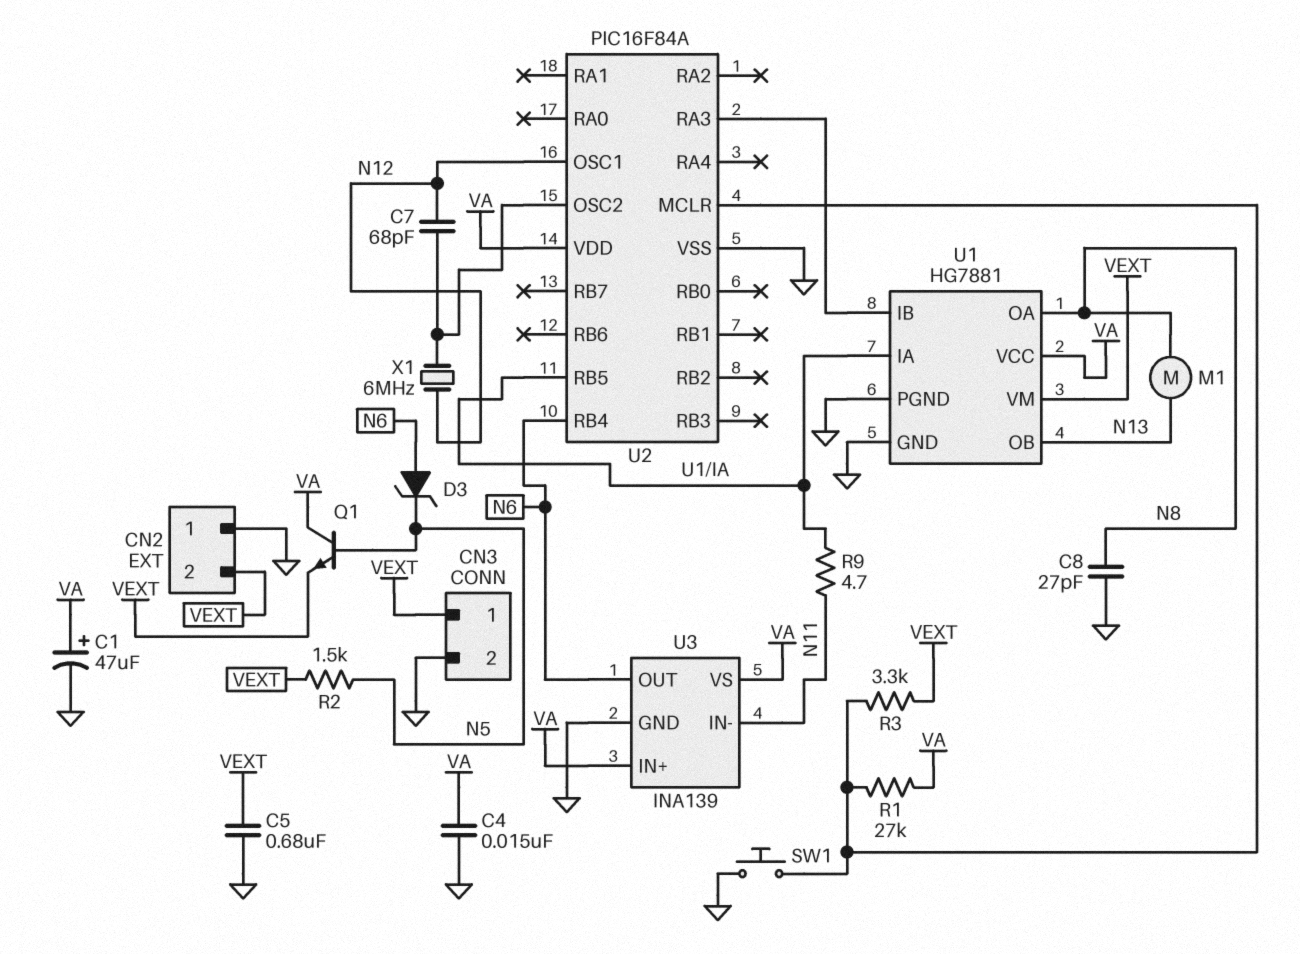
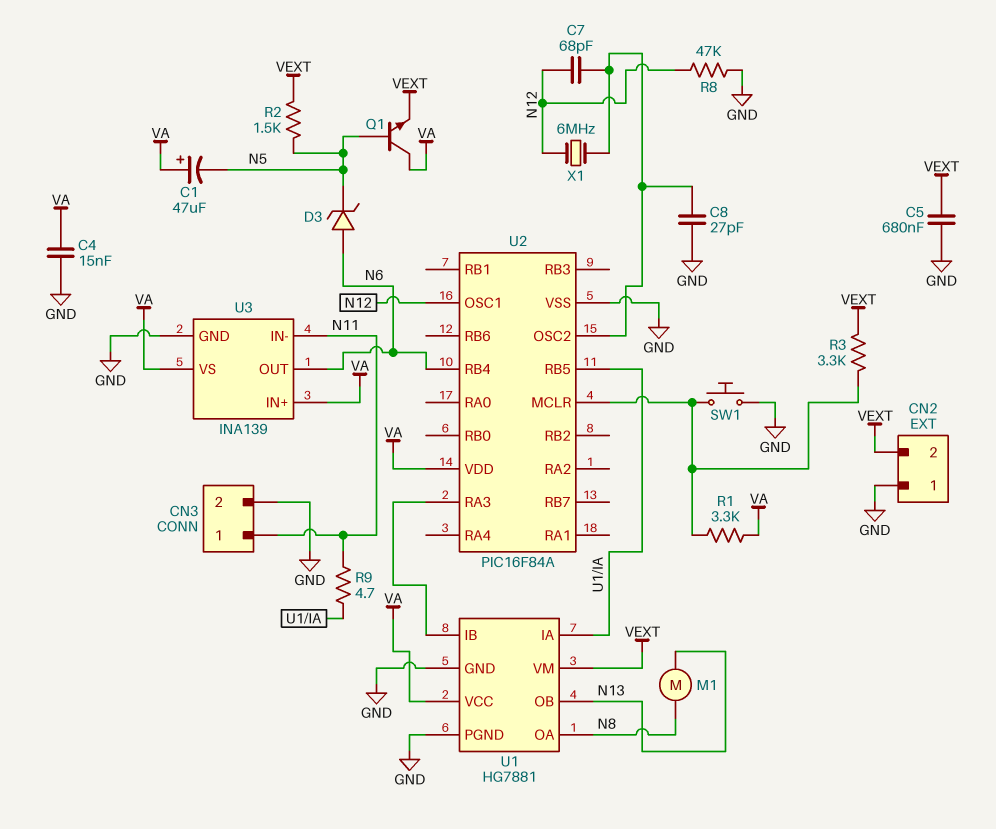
C1: 47uF (plus VA, minus GND) -> 47uF (plus VA, minus N5)
C8: 27pF (GND, N8) -> 27pF (GND, U2/OSC2)
CN3 pin 1: VEXT -> N11
R1: 27k (U2/MCLR, VA) -> 3.3k (U2/MCLR, VA)
R8: none -> 47k (GND, N12)

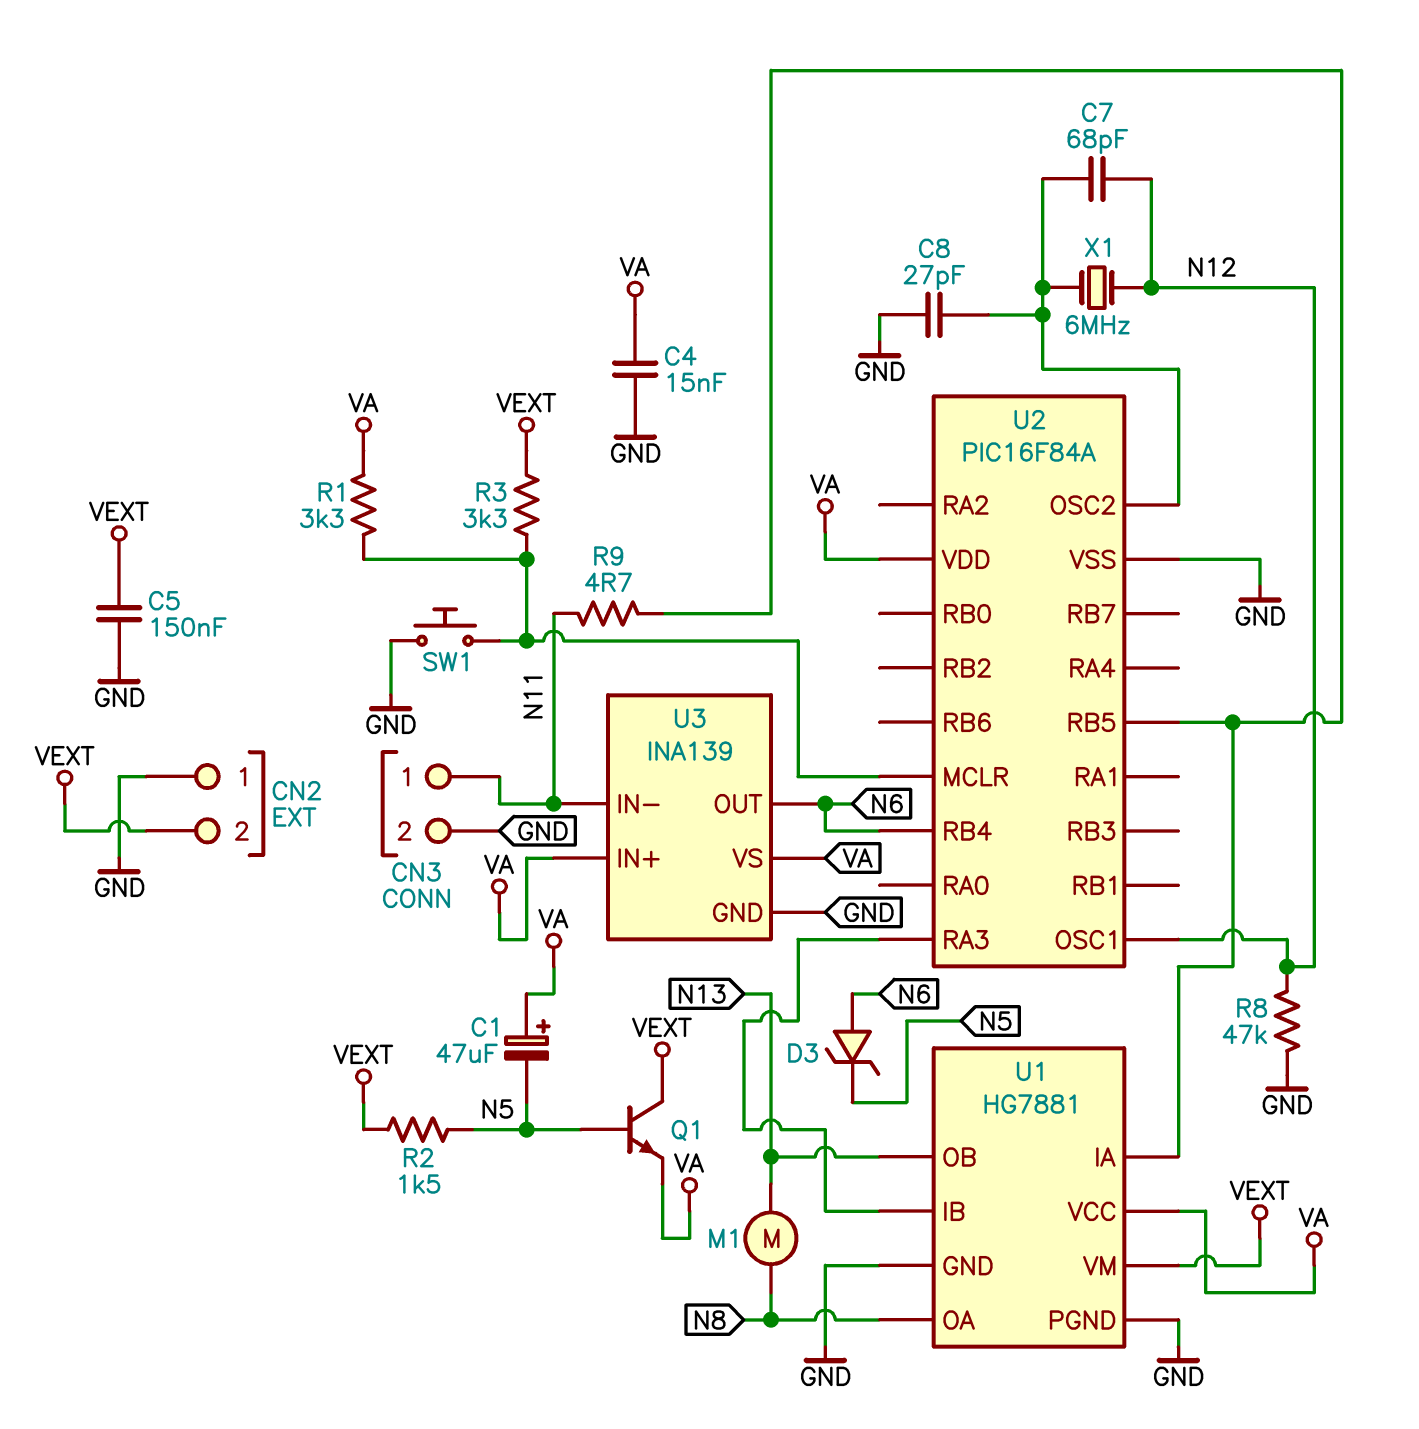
C5: 680nF (GND, VEXT) -> 150nF (GND, VEXT)
Q1: NPN (B N5, C VA, E VEXT) -> NPN (B N5, C VEXT, E VA)

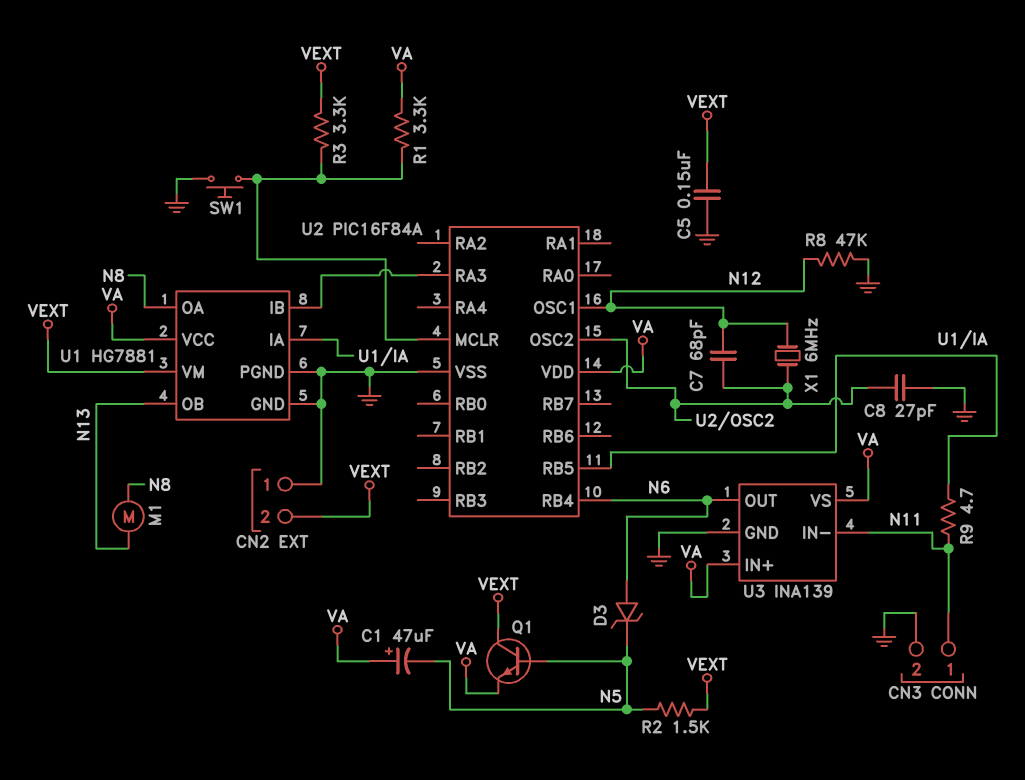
C4: 15nF (GND, VA) -> none

